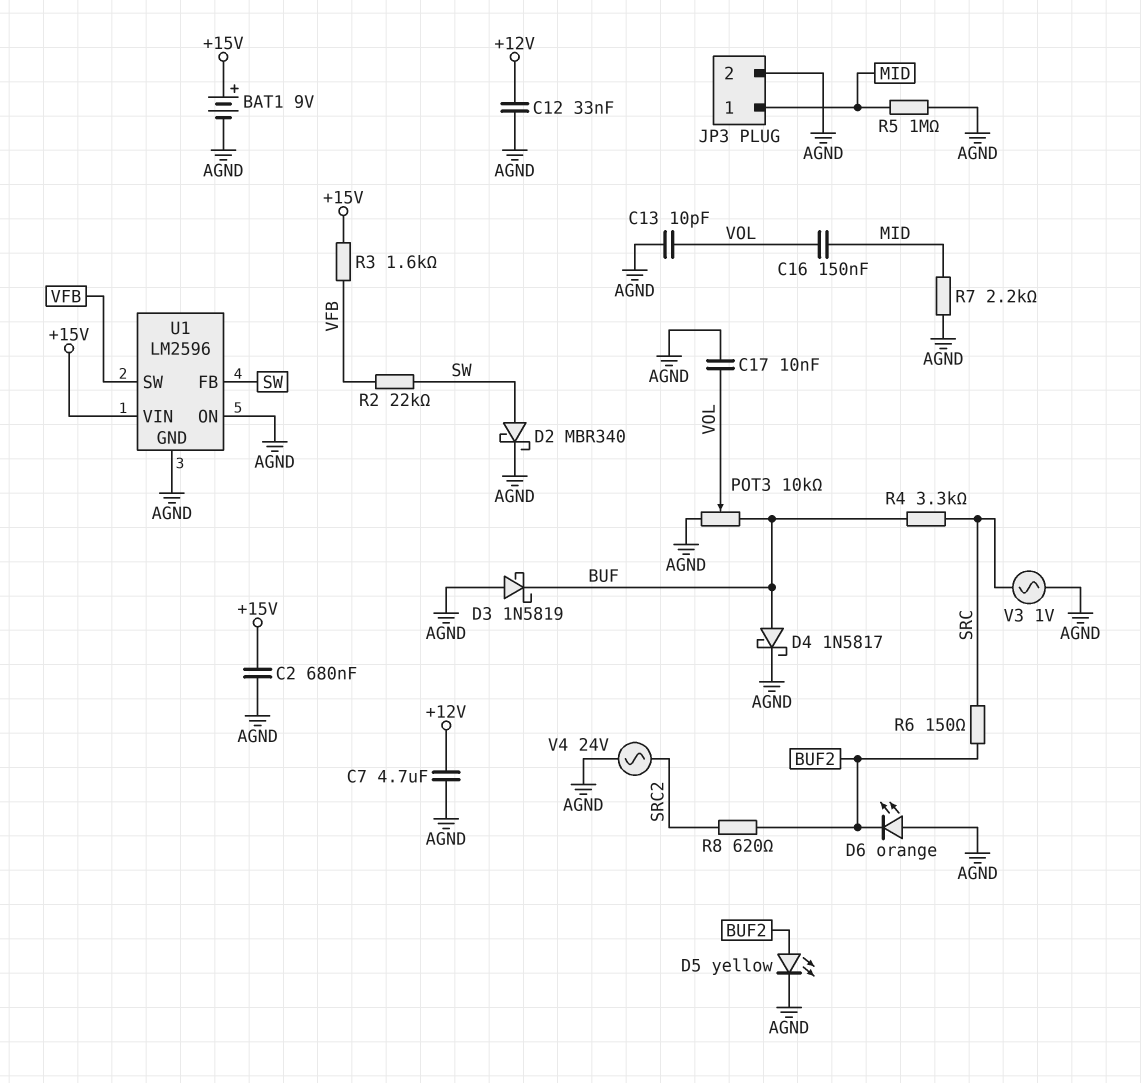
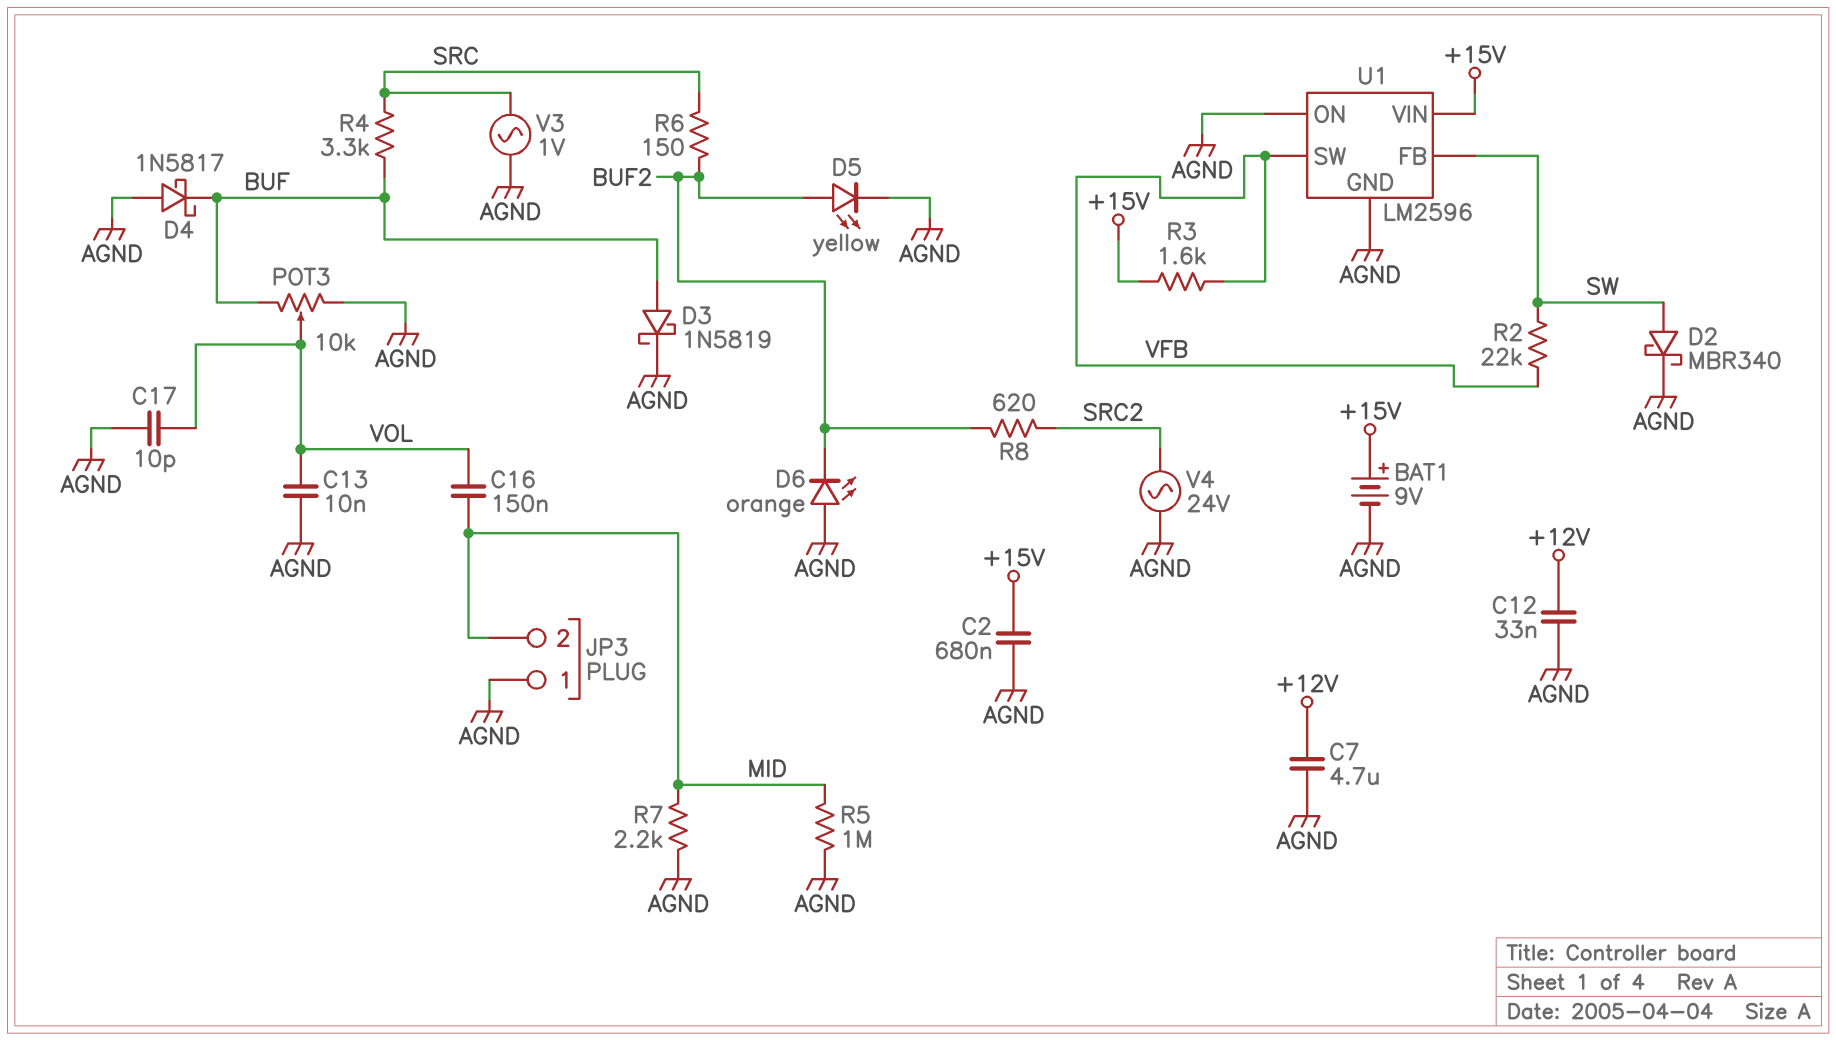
C13: 10pF (AGND, VOL) -> 10nF (AGND, VOL)
C17: 10nF (AGND, VOL) -> 10pF (AGND, VOL)
D3: schottky 1N5819 (A AGND, K BUF) -> schottky 1N5819 (A BUF, K AGND)
D4: schottky 1N5817 (A BUF, K AGND) -> schottky 1N5817 (A AGND, K BUF)
JP3 pin 1: MID -> AGND
JP3 pin 2: AGND -> MID

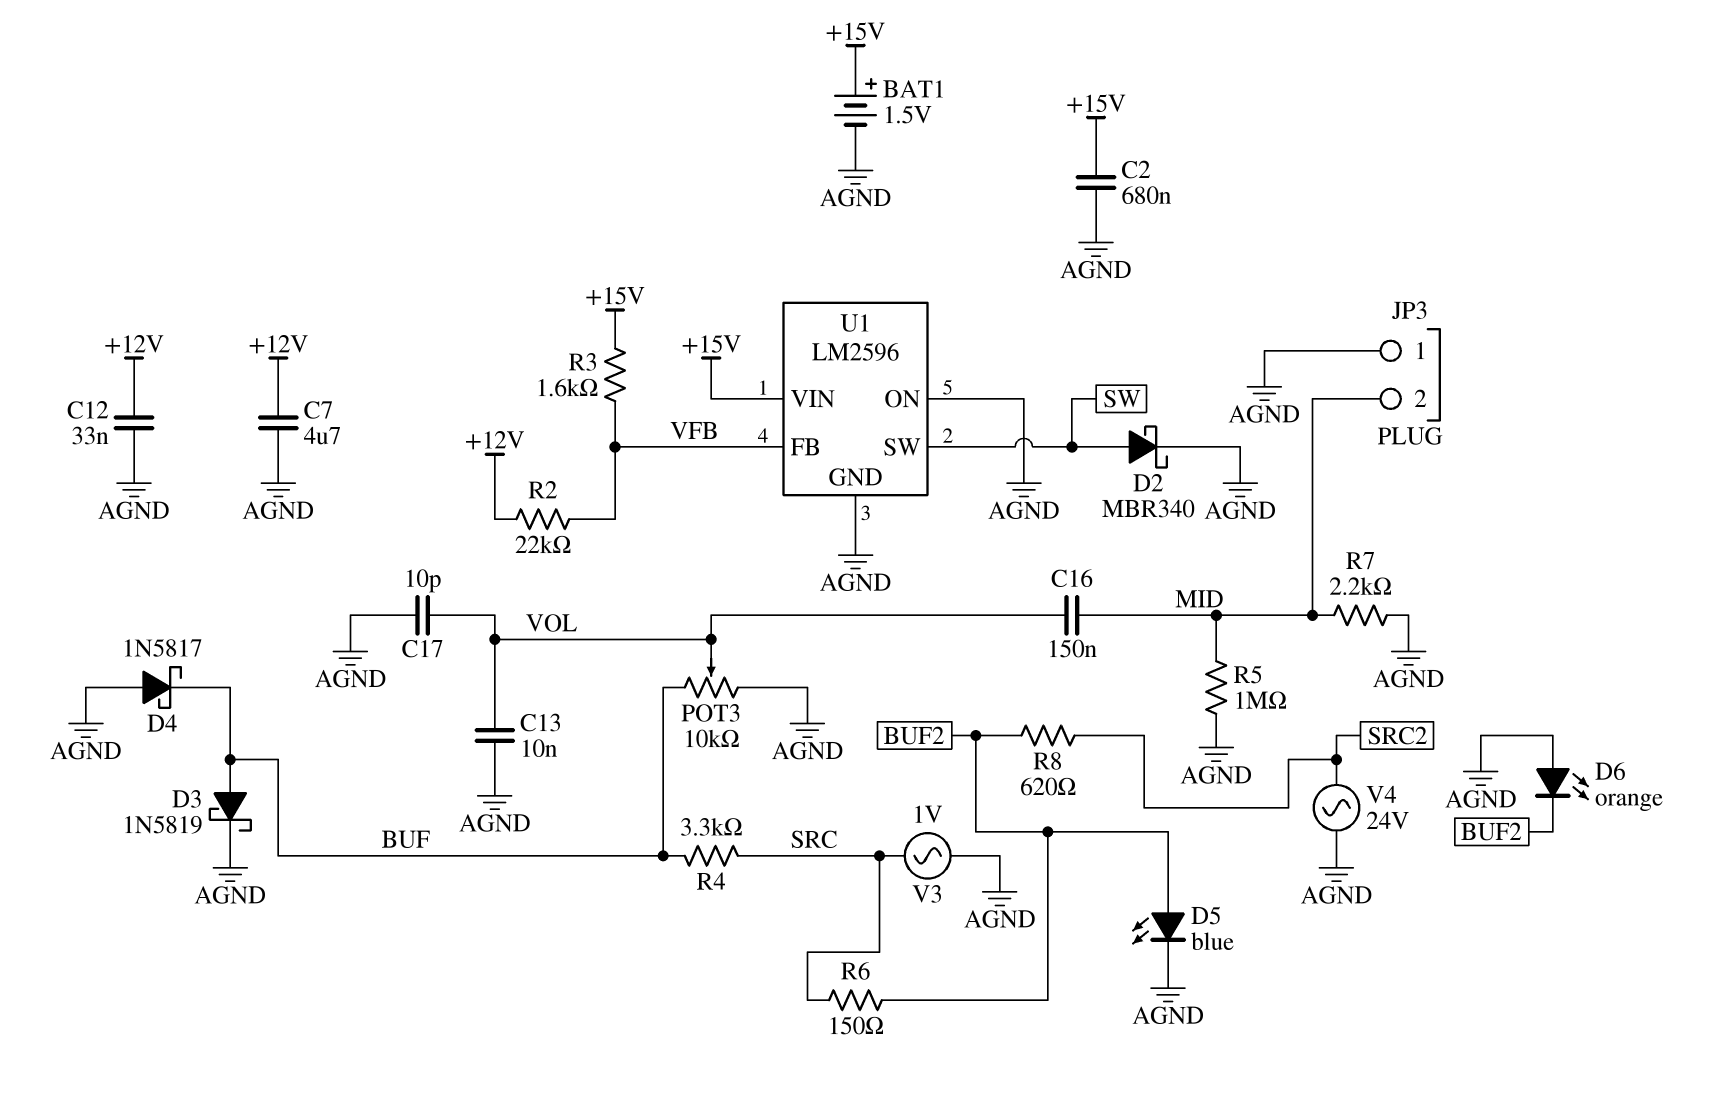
BAT1: 9V (plus +15V, minus AGND) -> 1.5V (plus +15V, minus AGND)
D5: LED yellow (A BUF2, K AGND) -> LED blue (A BUF2, K AGND)
R2: 22k (SW, VFB) -> 22k (+12V, VFB)
U1 pin FB: SW -> VFB
U1 pin SW: VFB -> SW

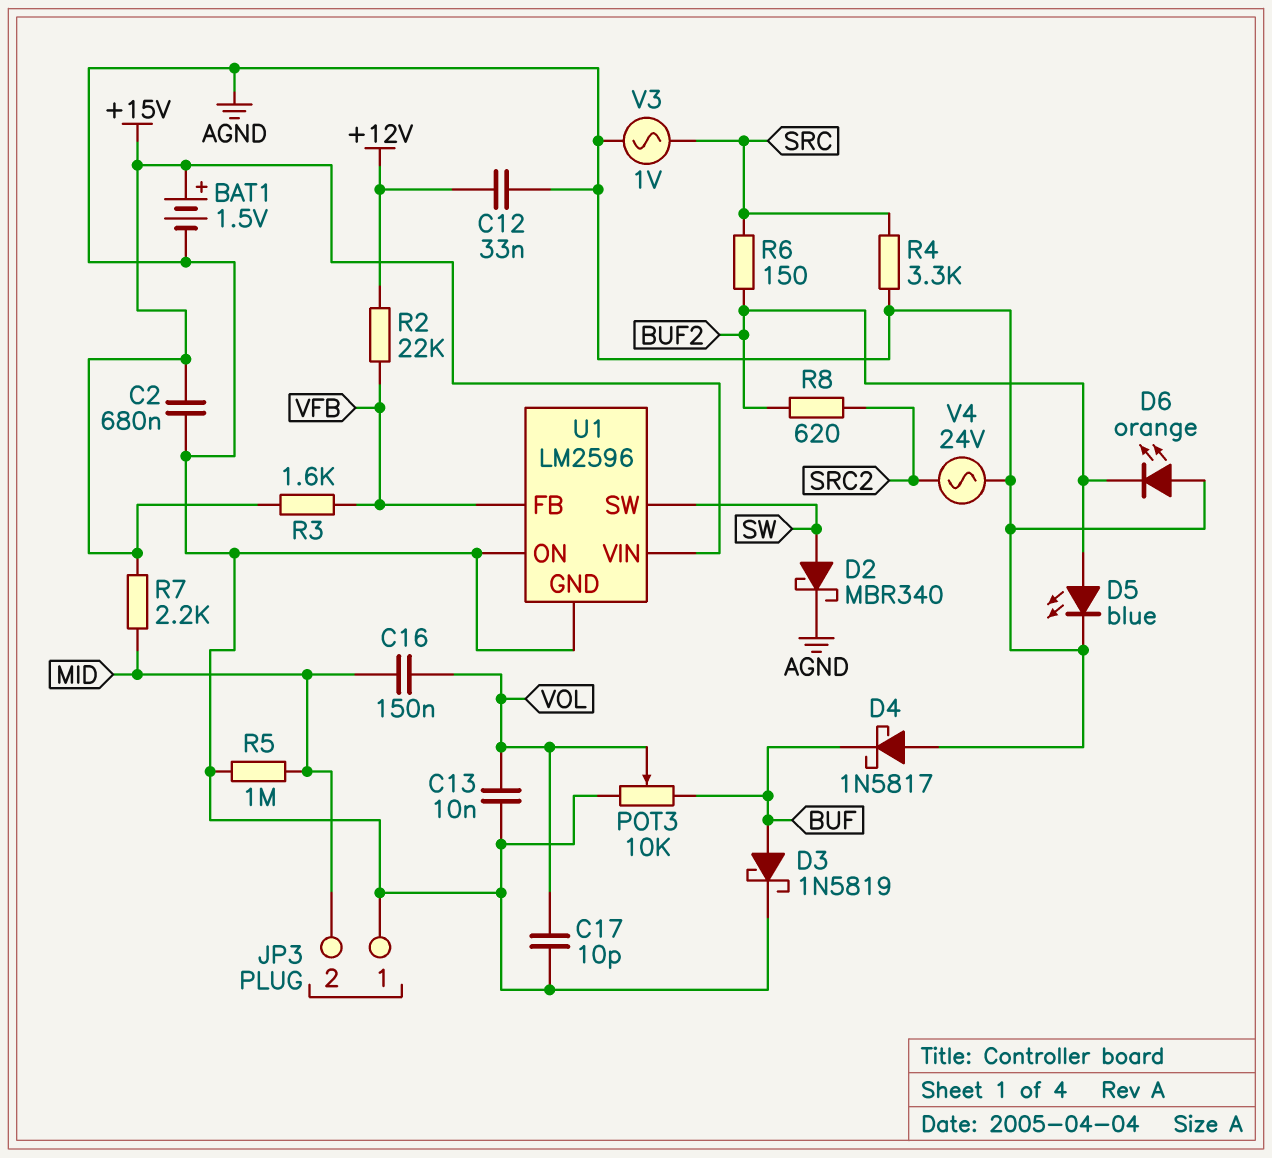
C7: 4.7uF (+12V, AGND) -> none
R4: 3.3k (BUF, SRC) -> 3.3k (AGND, SRC)
R7: 2.2k (AGND, MID) -> 2.2k (+15V, MID)

